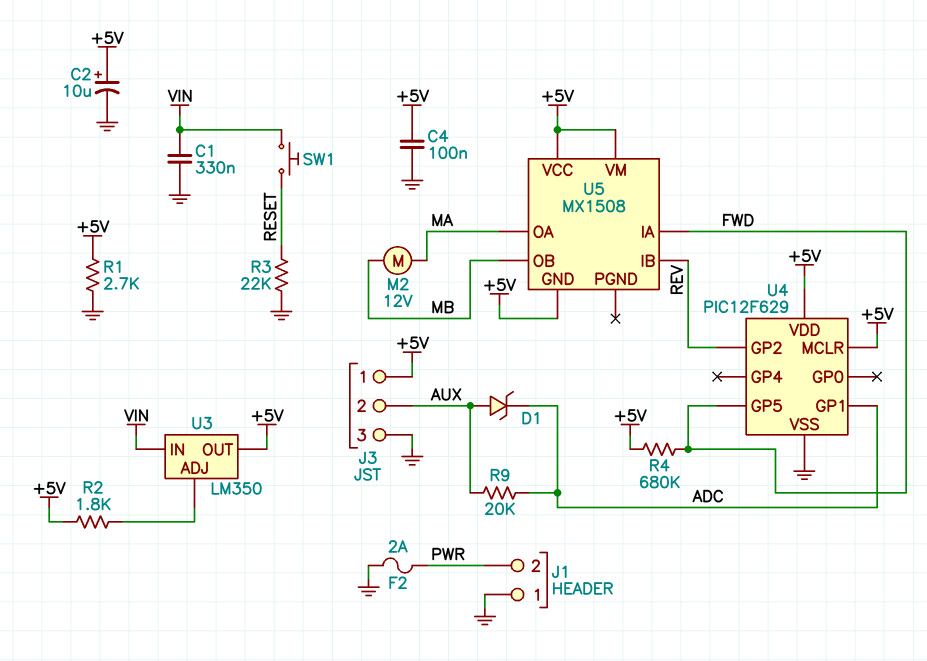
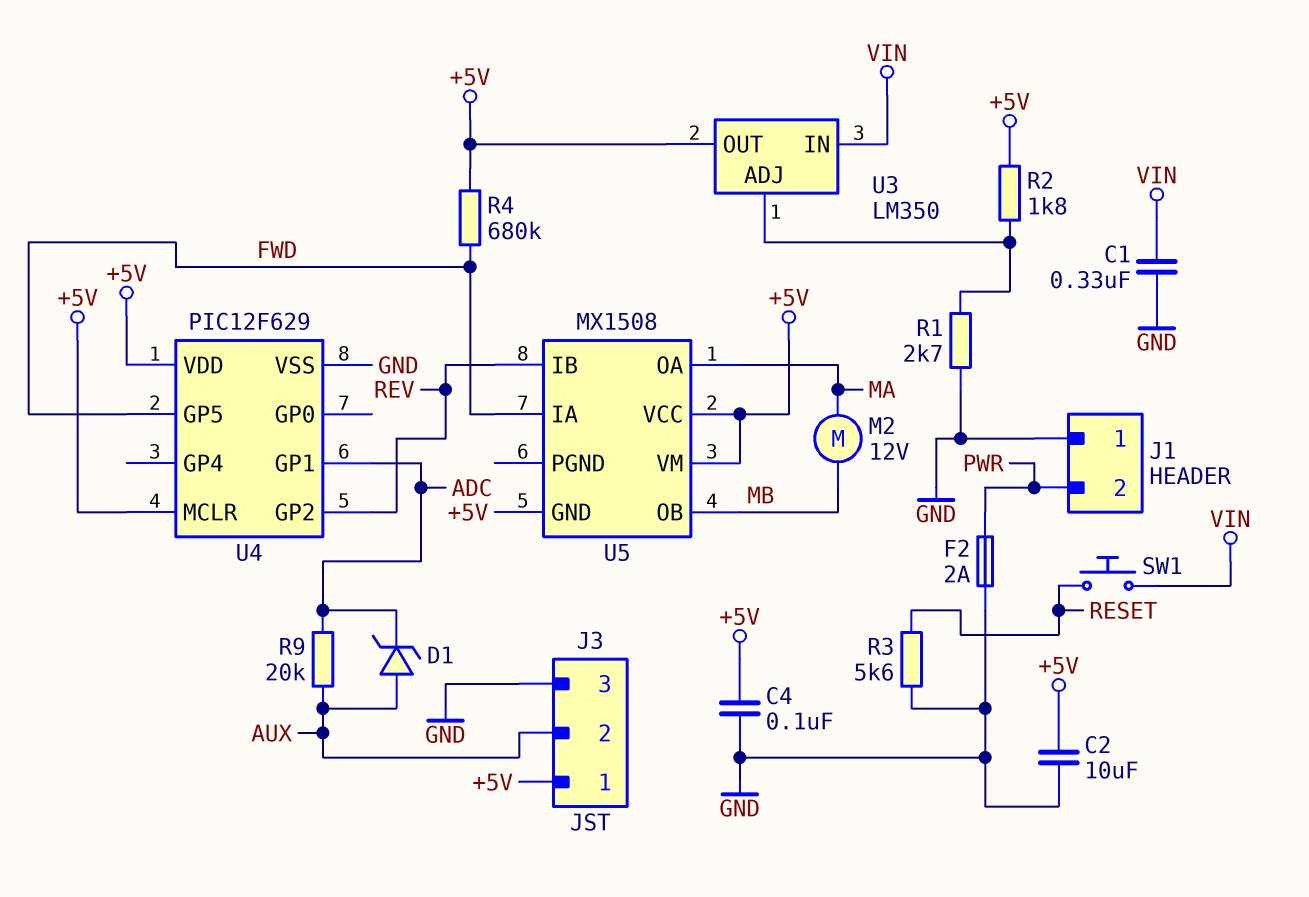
C2: 10uF (plus +5V, minus GND) -> 10uF (+5V, GND)
R1: 2.7k (+5V, GND) -> 2.7k (GND, U3/ADJ)
R3: 22k (GND, RESET) -> 5.6k (GND, RESET)

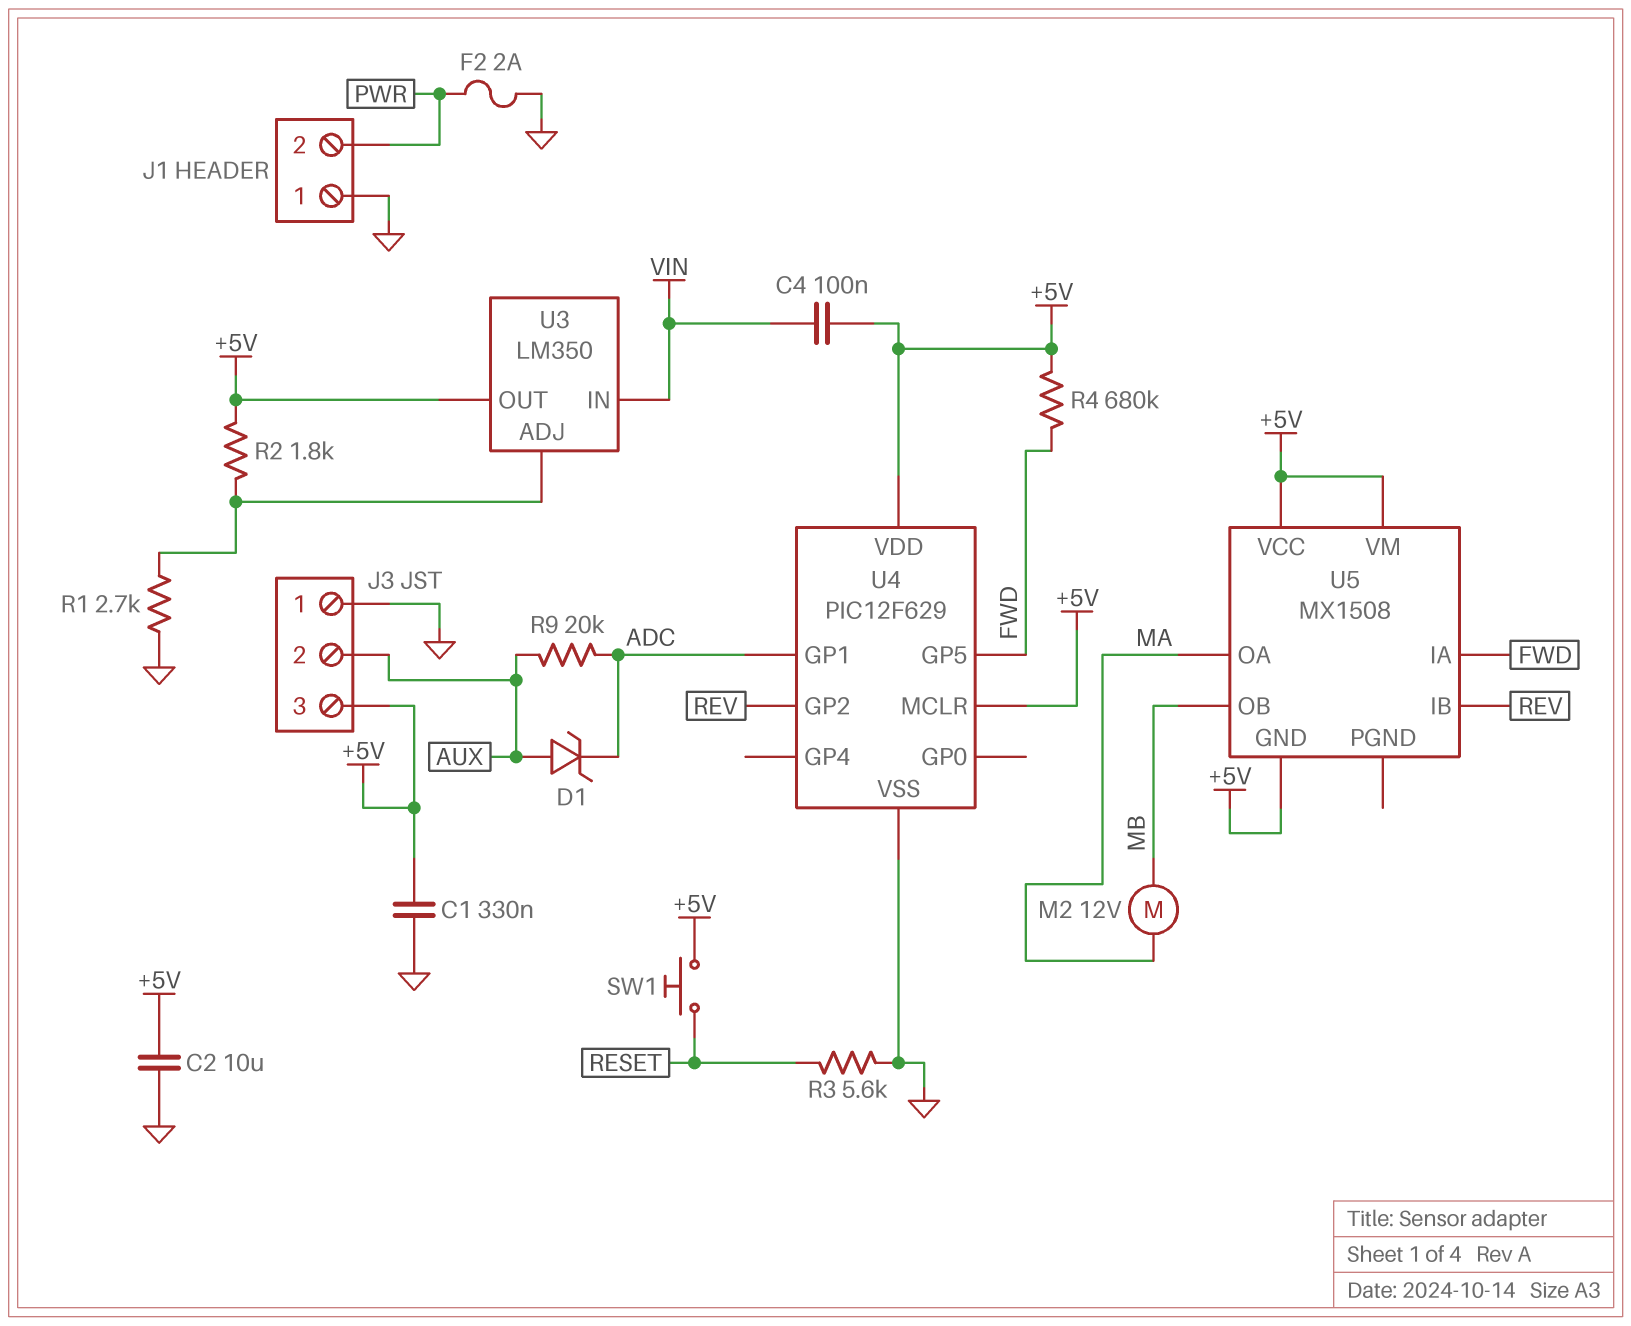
C1: 330nF (GND, VIN) -> 330nF (+5V, GND)
C4: 100nF (+5V, GND) -> 100nF (+5V, VIN)
J3 pin 1: +5V -> GND
J3 pin 3: GND -> +5V
SW1: button (RESET, VIN) -> button (+5V, RESET)

